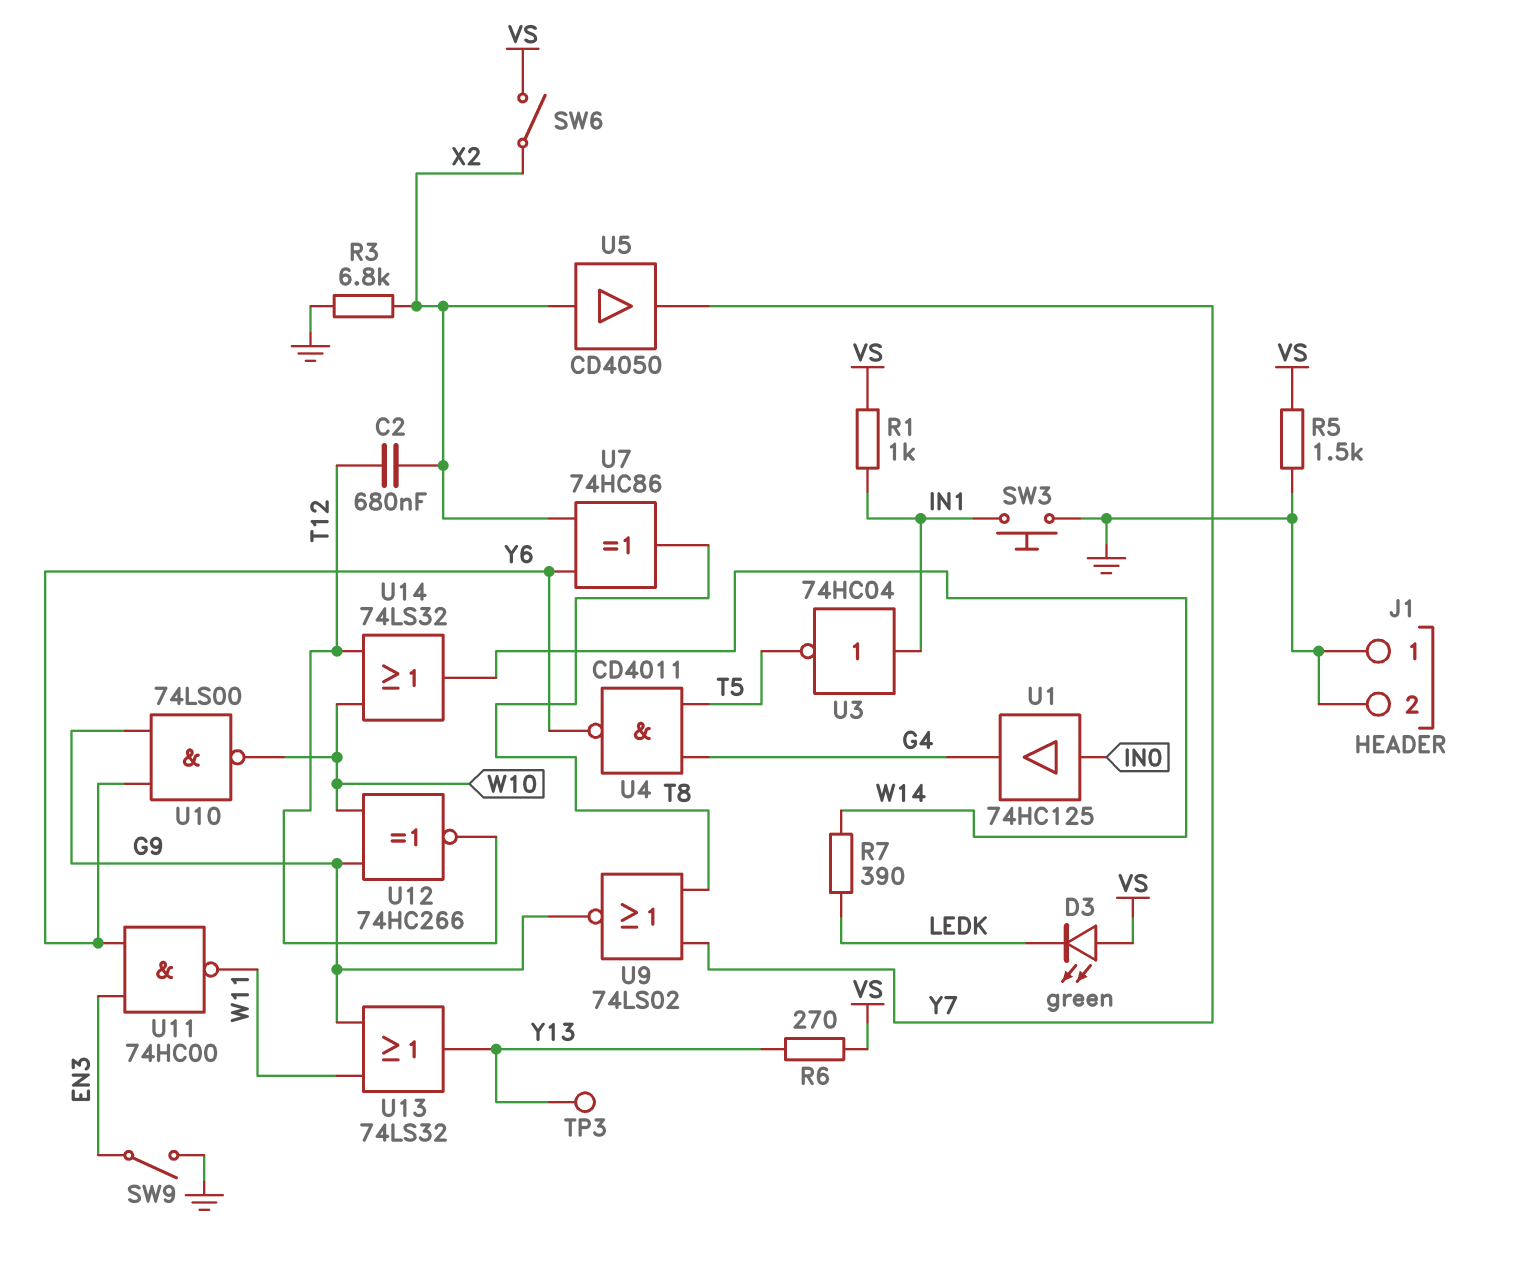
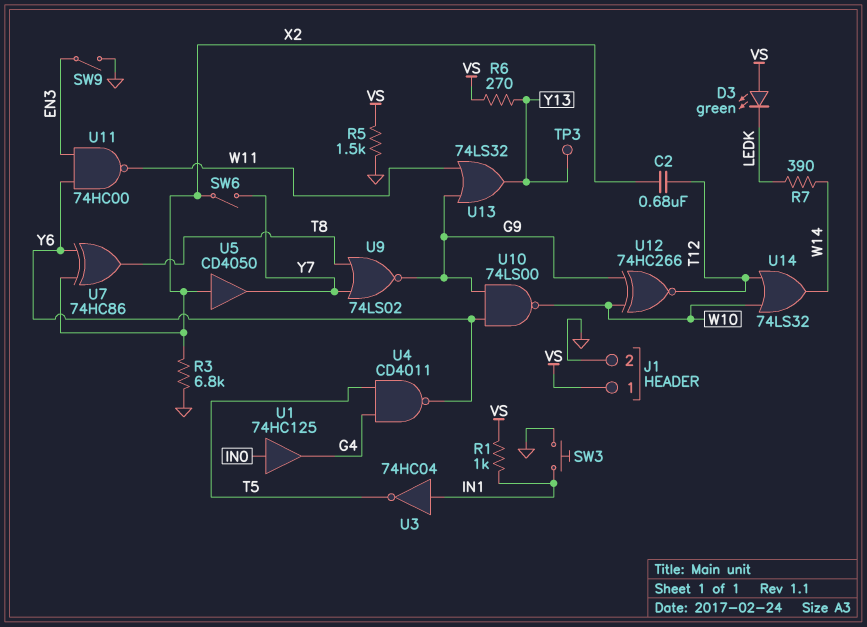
J1 pin 1: GND -> VS
SW6: switch (VS, X2) -> switch (X2, Y7)

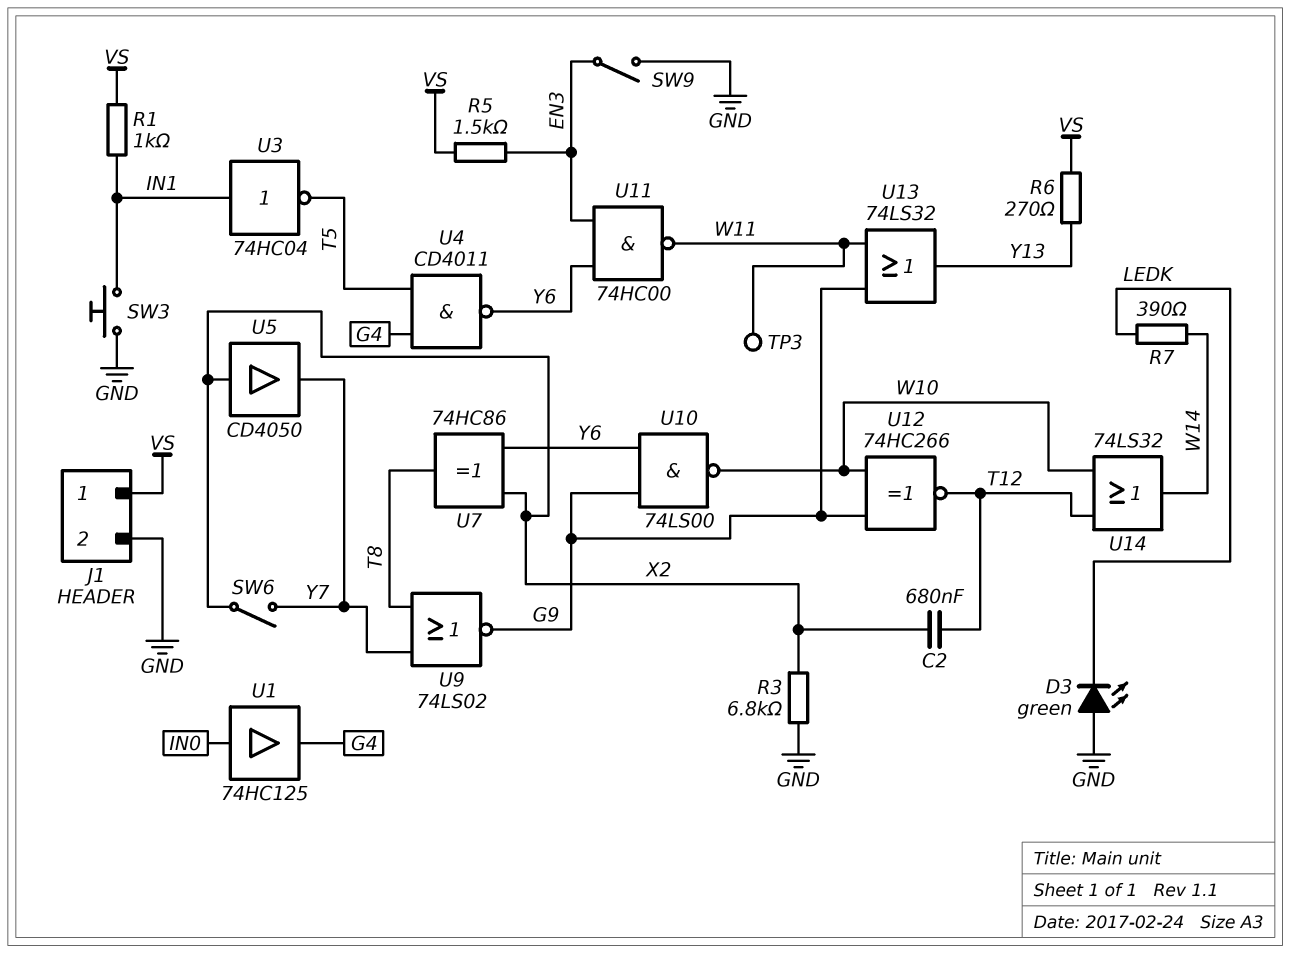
D3: LED green (A VS, K LEDK) -> LED green (A GND, K LEDK)
R5: 1.5k (GND, VS) -> 1.5k (EN3, VS)
TP3: test point (Y13) -> test point (W11)

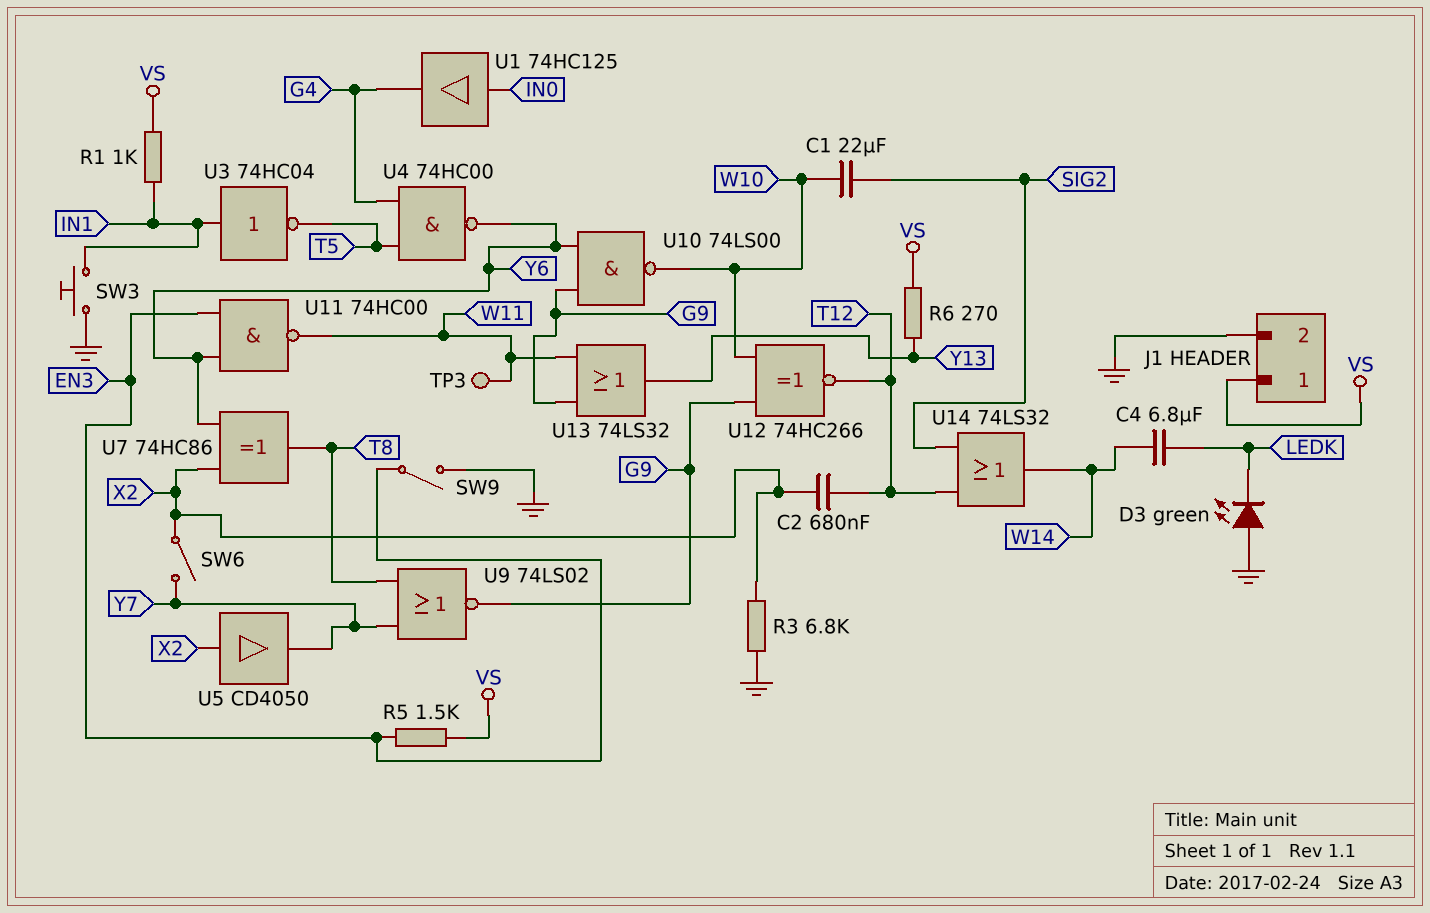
C1: none -> 22uF (SIG2, W10)
C4: none -> 6.8uF (LEDK, W14)
R7: 390 (LEDK, W14) -> none
U4: NAND CD4011 (in G4, in T5, out Y6) -> NAND 74HC00 (in G4, in T5, out Y6)
U14: OR 74LS32 (in T12, in W10, out W14) -> OR 74LS32 (in SIG2, in T12, out W14)

